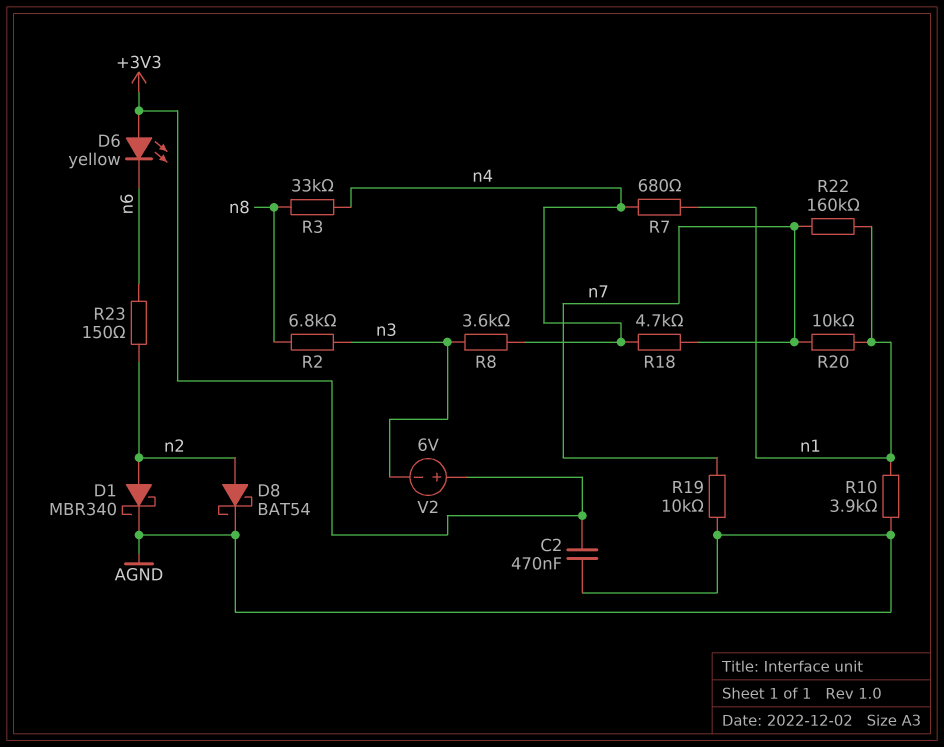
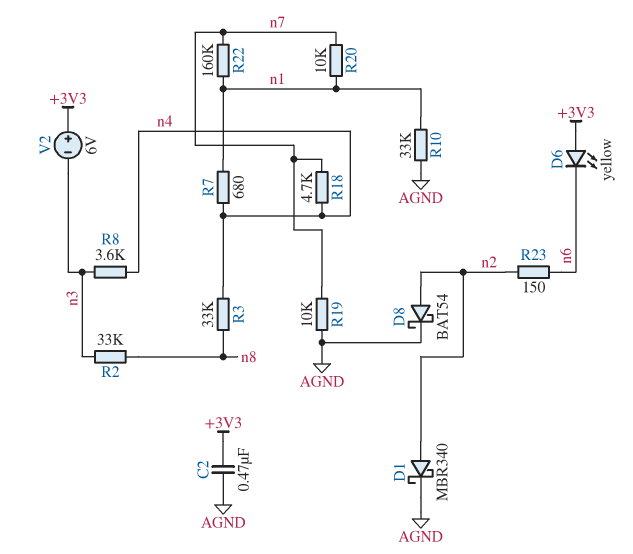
R2: 6.8k (n3, n8) -> 33k (n3, n8)
R10: 3.9k (AGND, n1) -> 33k (AGND, n1)

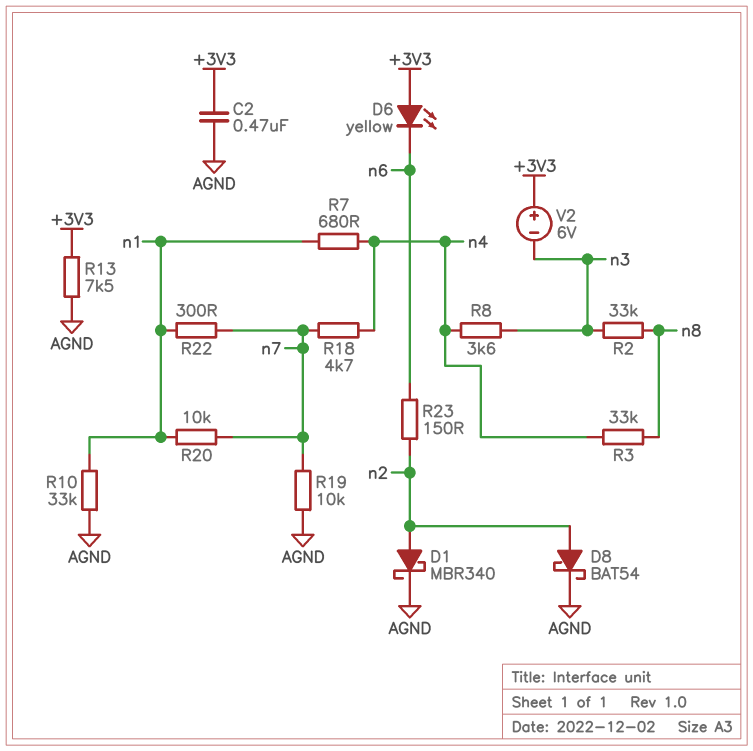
R13: none -> 7.5k (+3V3, AGND)
R22: 160k (n1, n7) -> 300 (n1, n7)

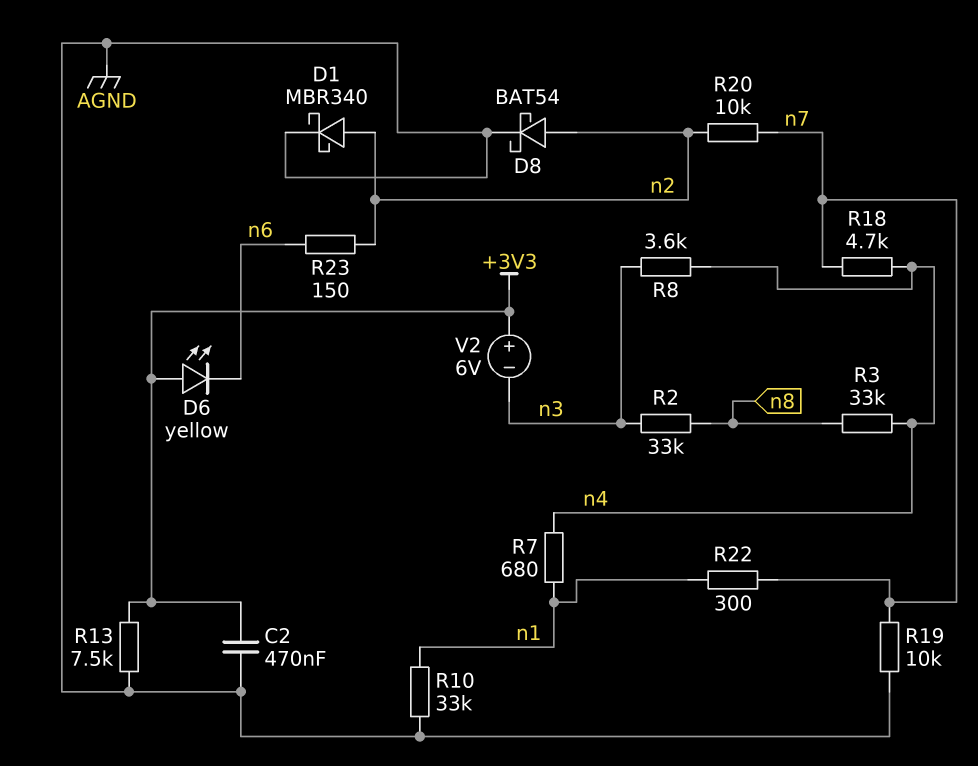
R20: 10k (n1, n7) -> 10k (n2, n7)

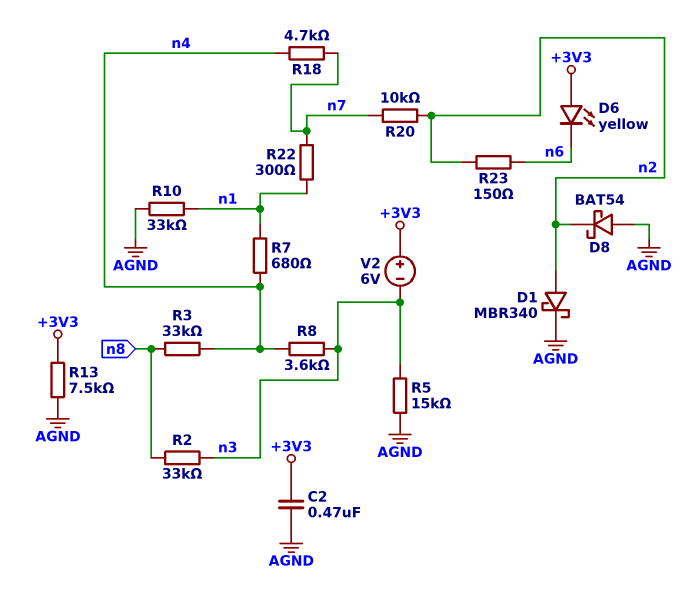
D8: schottky BAT54 (A n2, K AGND) -> schottky BAT54 (A AGND, K n2)
R5: none -> 15k (AGND, n3)
R19: 10k (AGND, n7) -> none

